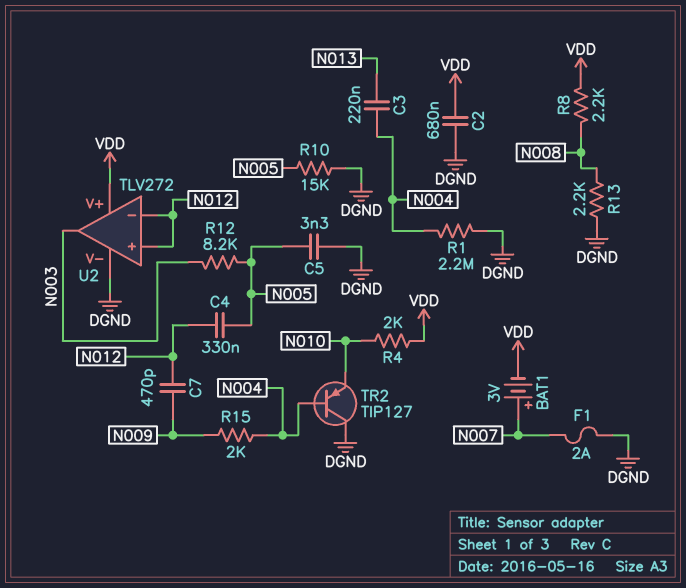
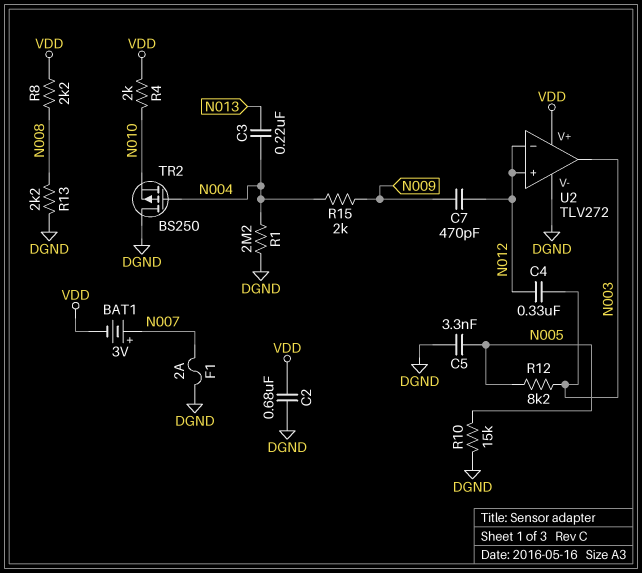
C4: 330nF (N005, N012) -> 330nF (N003, N012)
TR2: PNP TIP127 (B N004, C DGND, E N010) -> PMOS BS250 (G N004, D DGND, S N010)

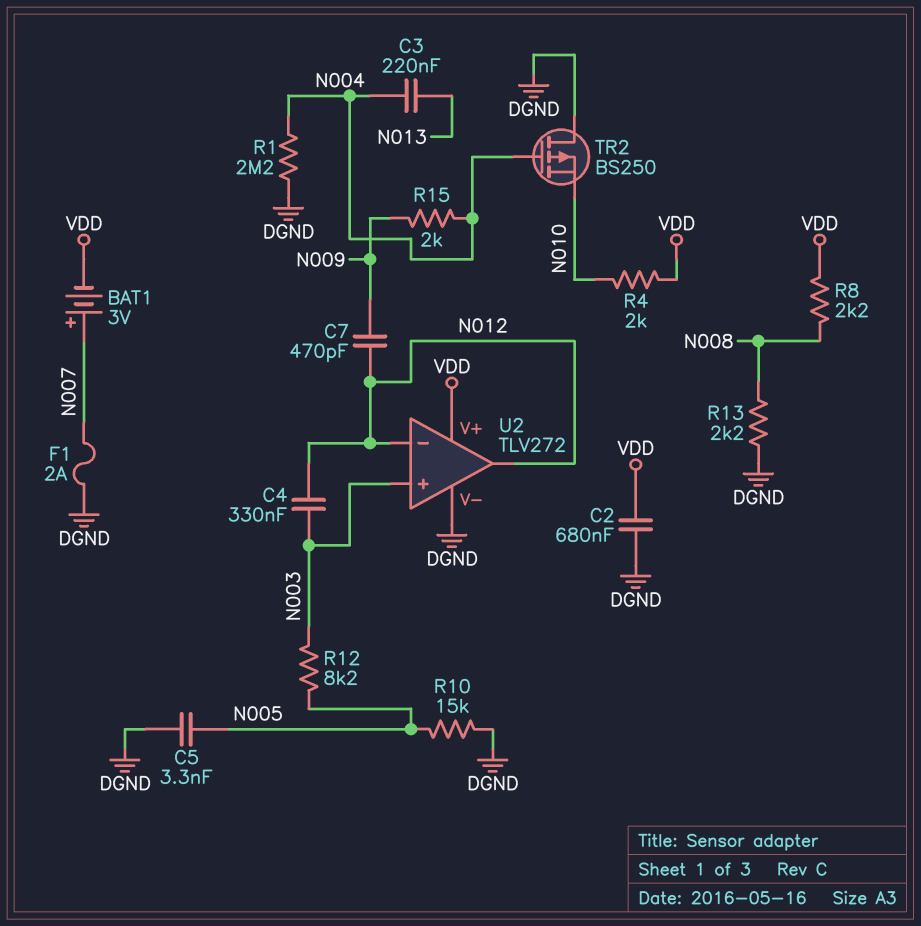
U2 pin in+: N012 -> N003
U2 pin out: N003 -> N012

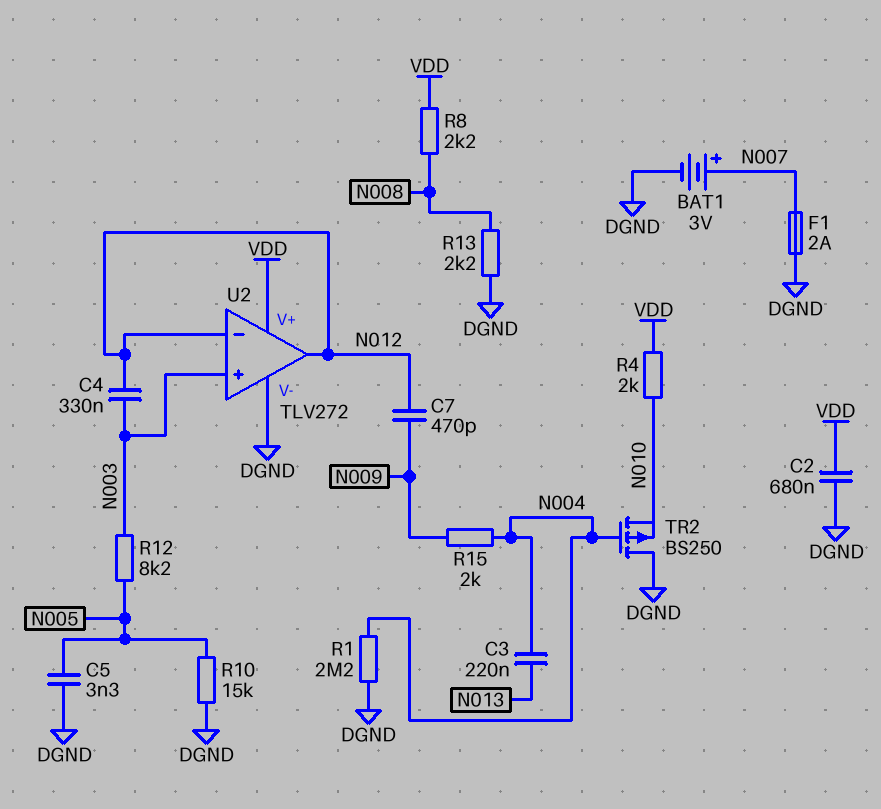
BAT1: 3V (plus N007, minus VDD) -> 3V (plus N007, minus DGND)

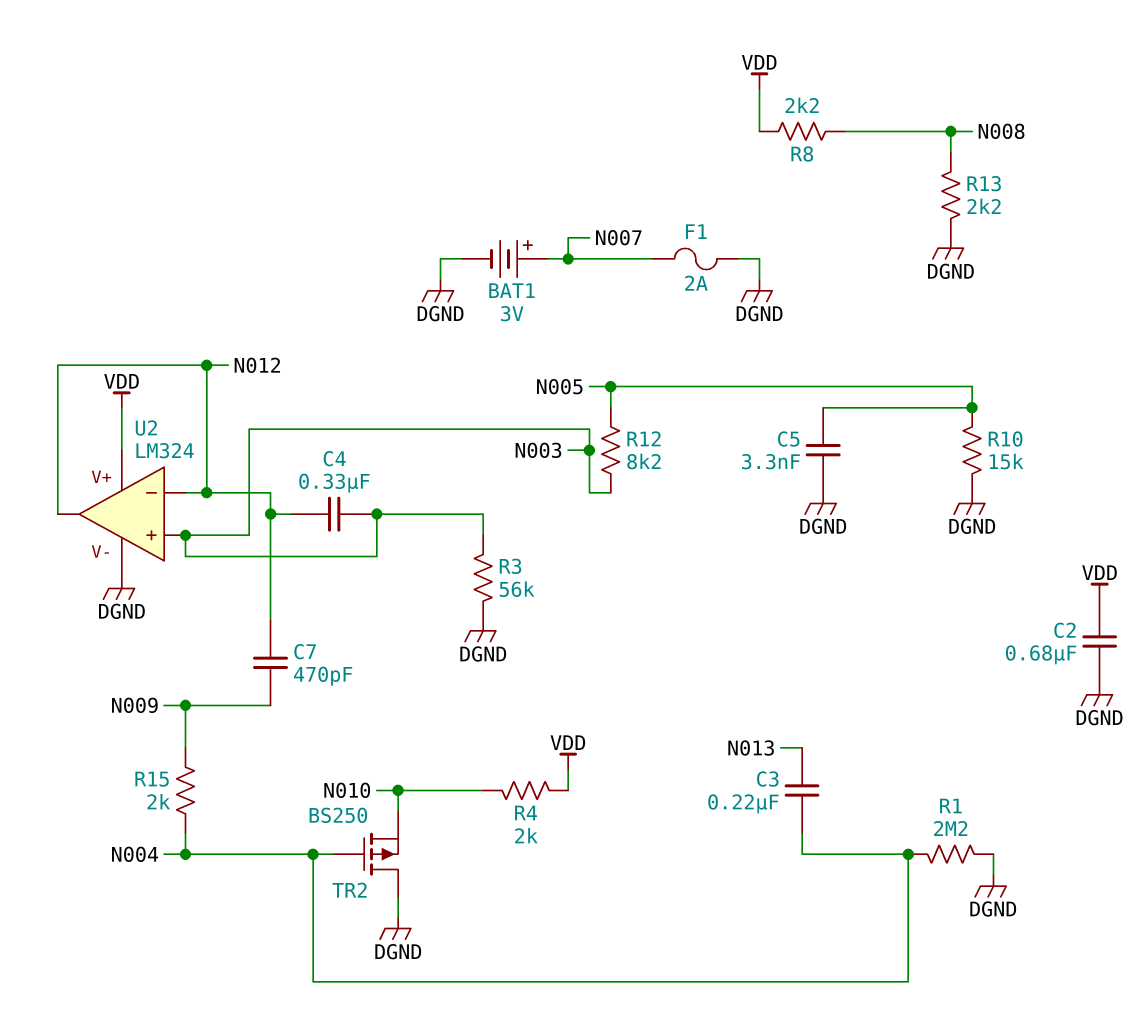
R3: none -> 56k (DGND, N003)
U2: TLV272 -> LM324

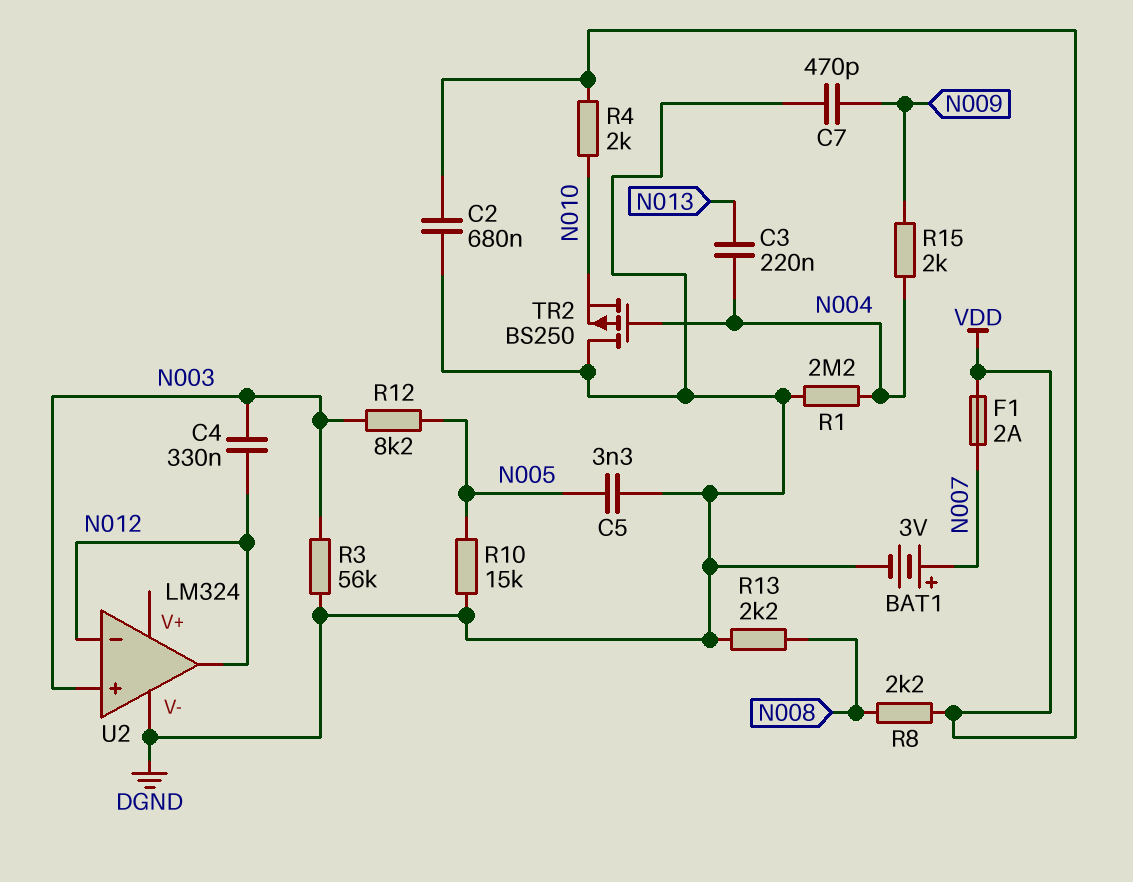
C7: 470pF (N009, N012) -> 470pF (DGND, N009)
F1: 2A (DGND, N007) -> 2A (N007, VDD)
U2 pin V+: VDD -> none

